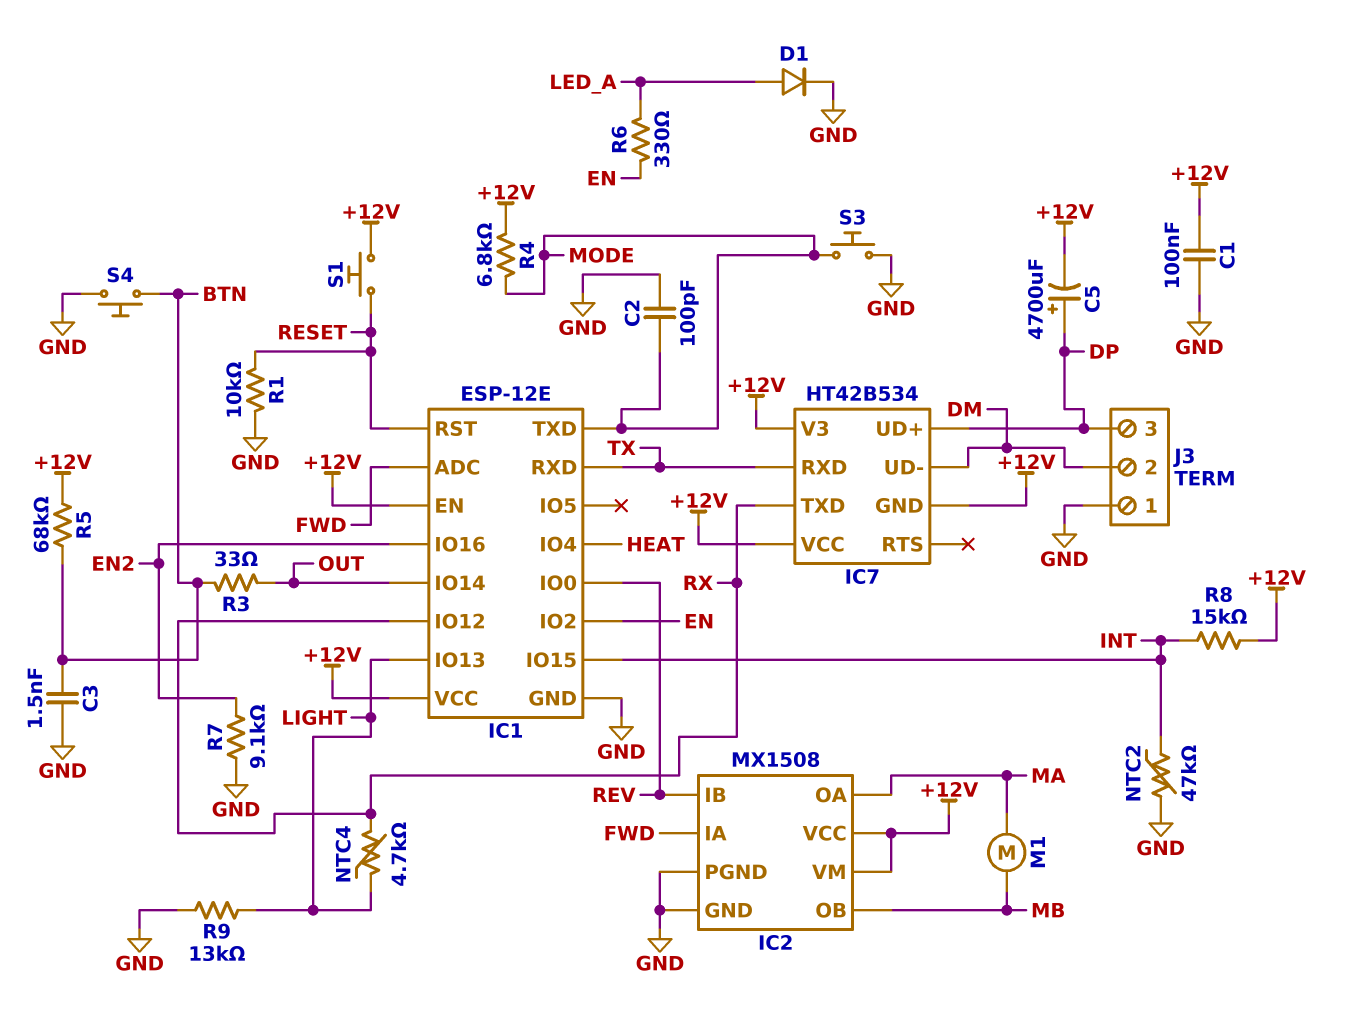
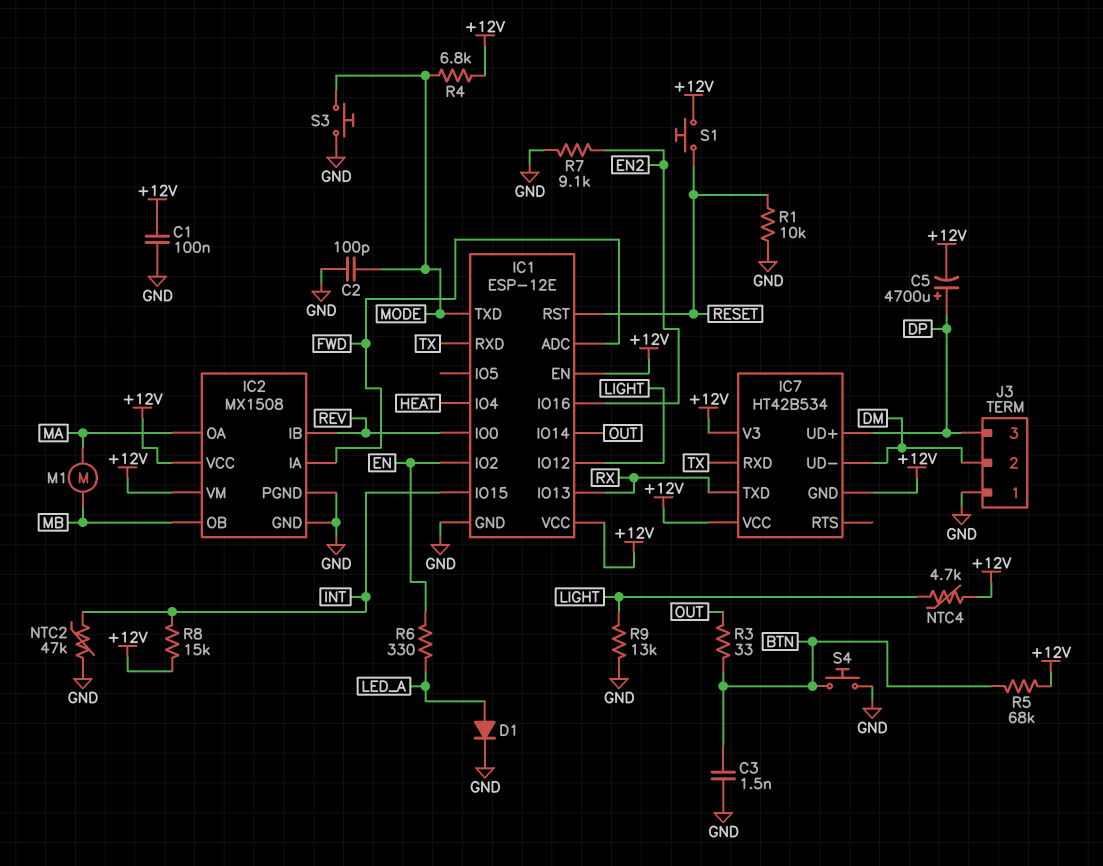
IC1 pin IO12: RX -> LIGHT
IC1 pin IO13: LIGHT -> RX
NTC4: 4.7k (LIGHT, RX) -> 4.7k (+12V, LIGHT)

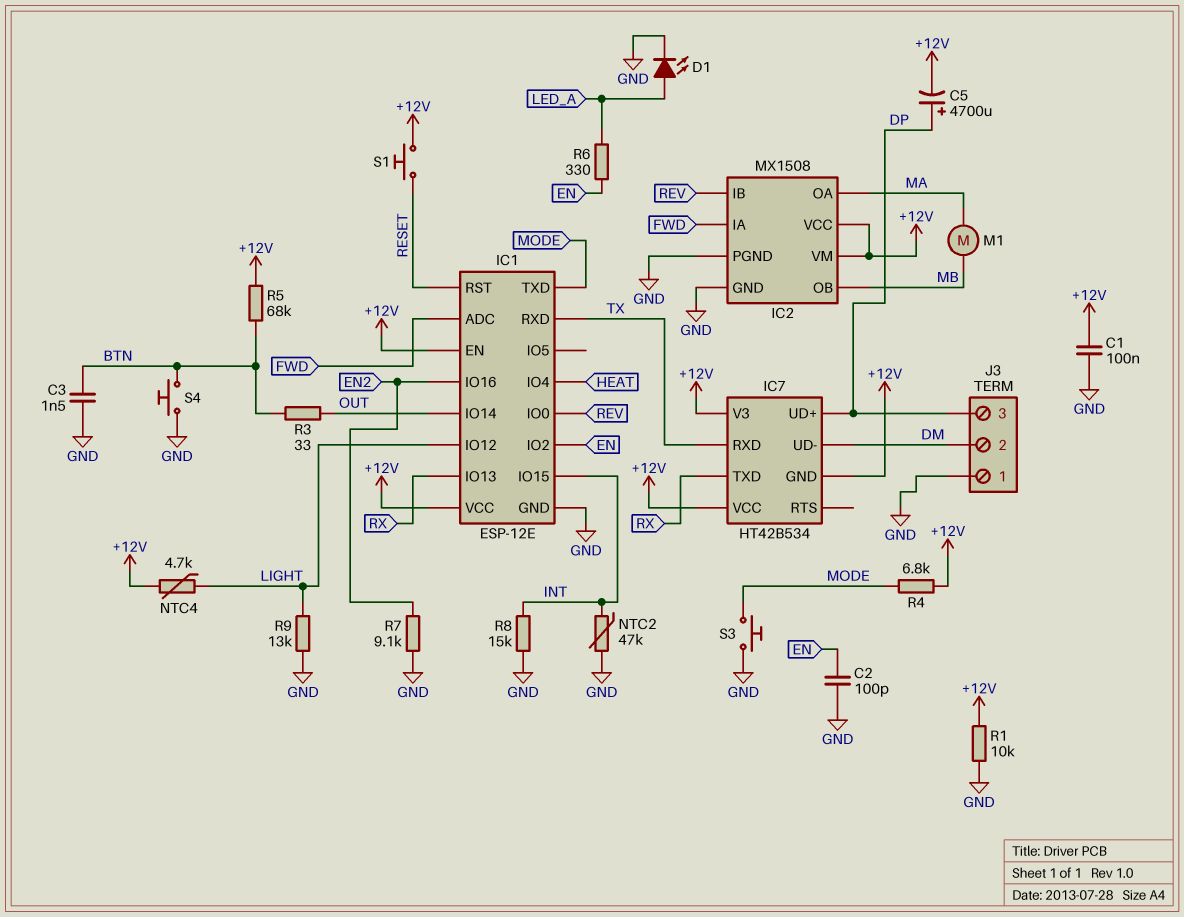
C2: 100pF (GND, MODE) -> 100pF (EN, GND)
D1: diode (A LED_A, K GND) -> LED (A LED_A, K GND)
R1: 10k (GND, RESET) -> 10k (+12V, GND)
R8: 15k (+12V, INT) -> 15k (GND, INT)

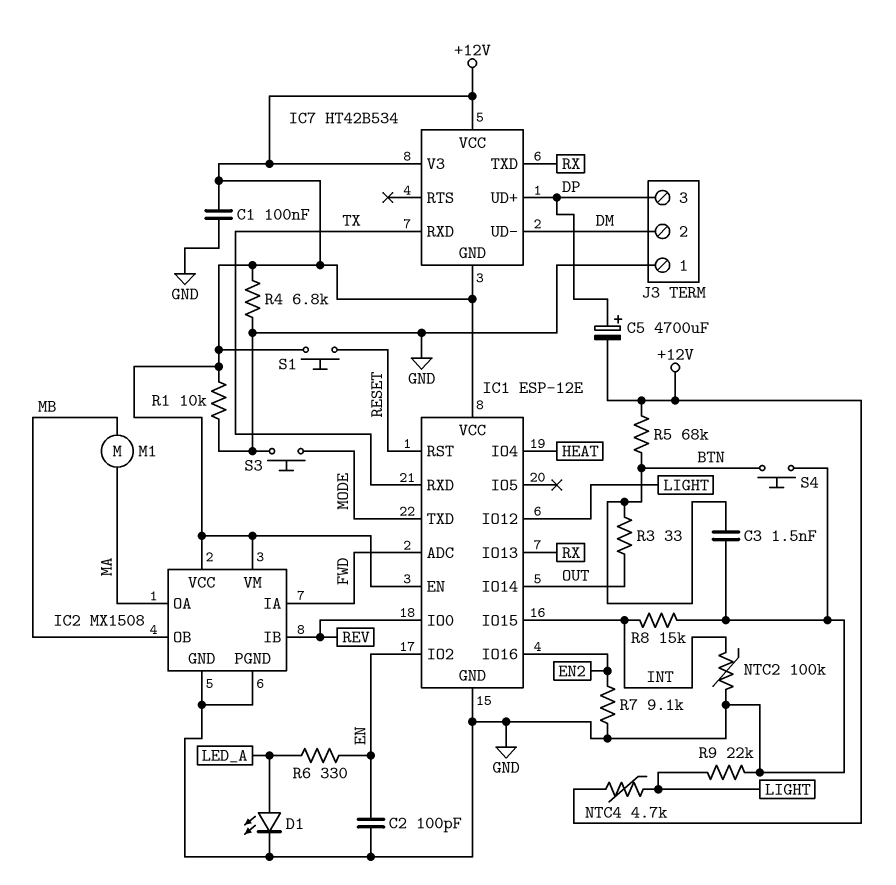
NTC2: 47k (GND, INT) -> 100k (GND, INT)
R4: 6.8k (+12V, MODE) -> 6.8k (+12V, GND)
R9: 13k (GND, LIGHT) -> 22k (GND, LIGHT)

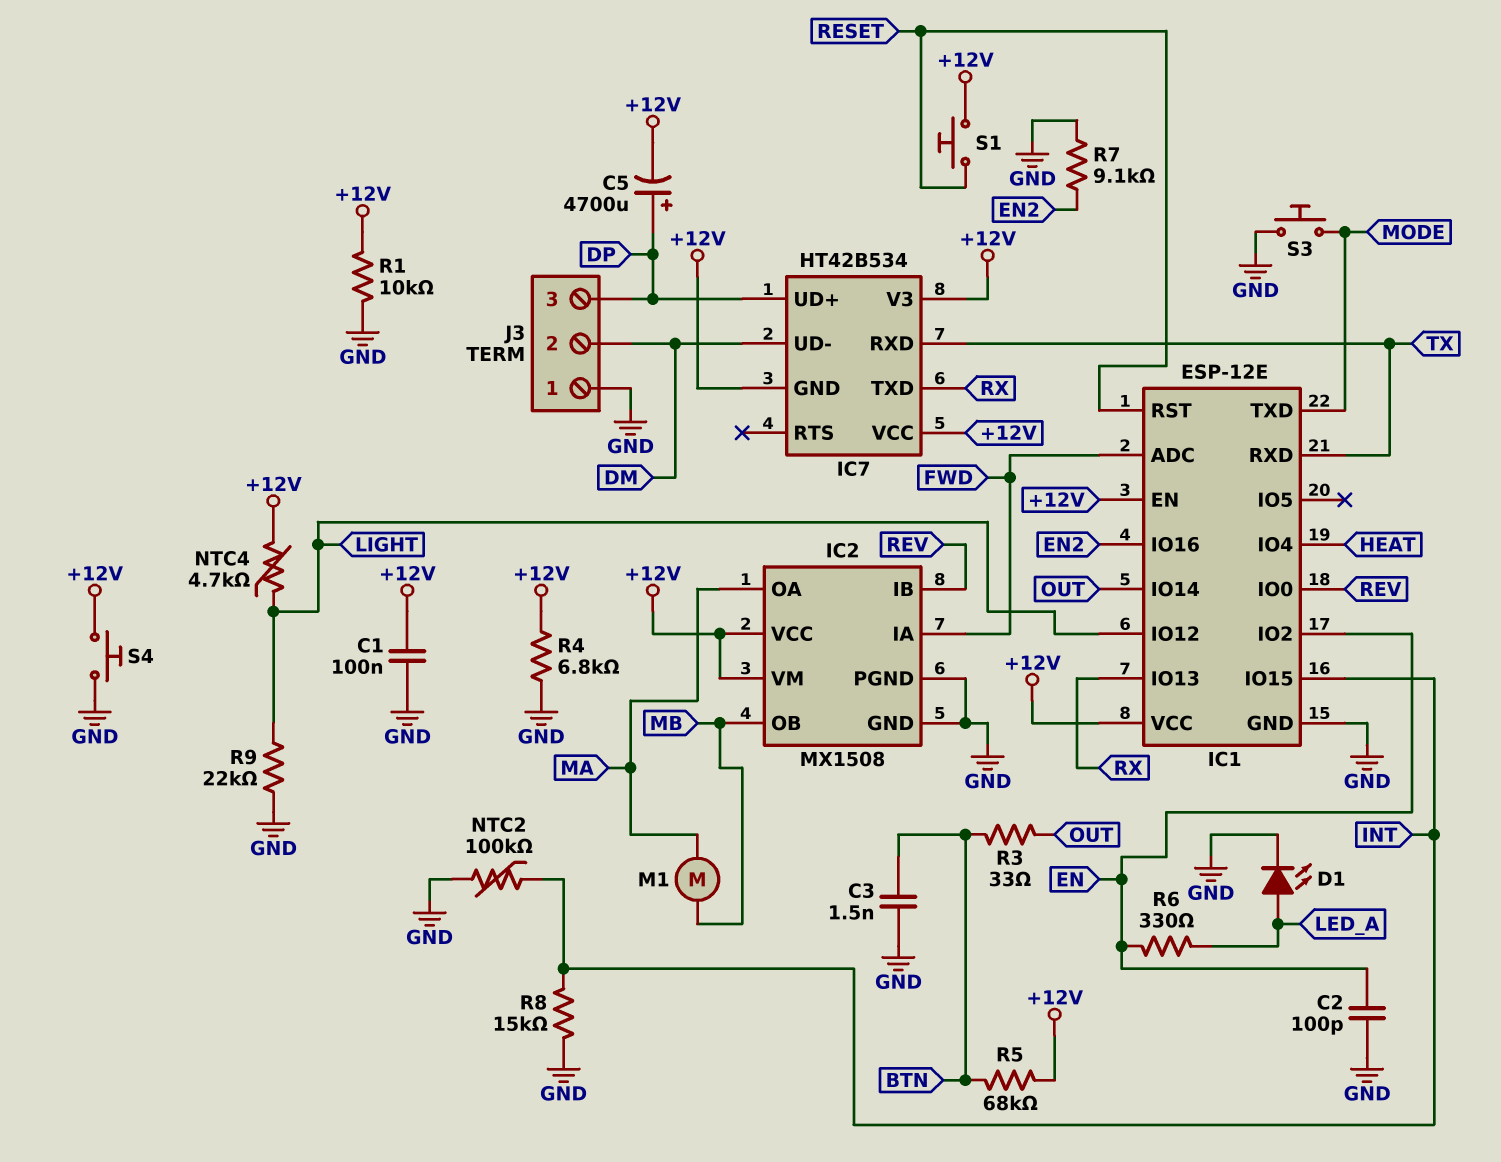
S4: button (BTN, GND) -> button (+12V, GND)

